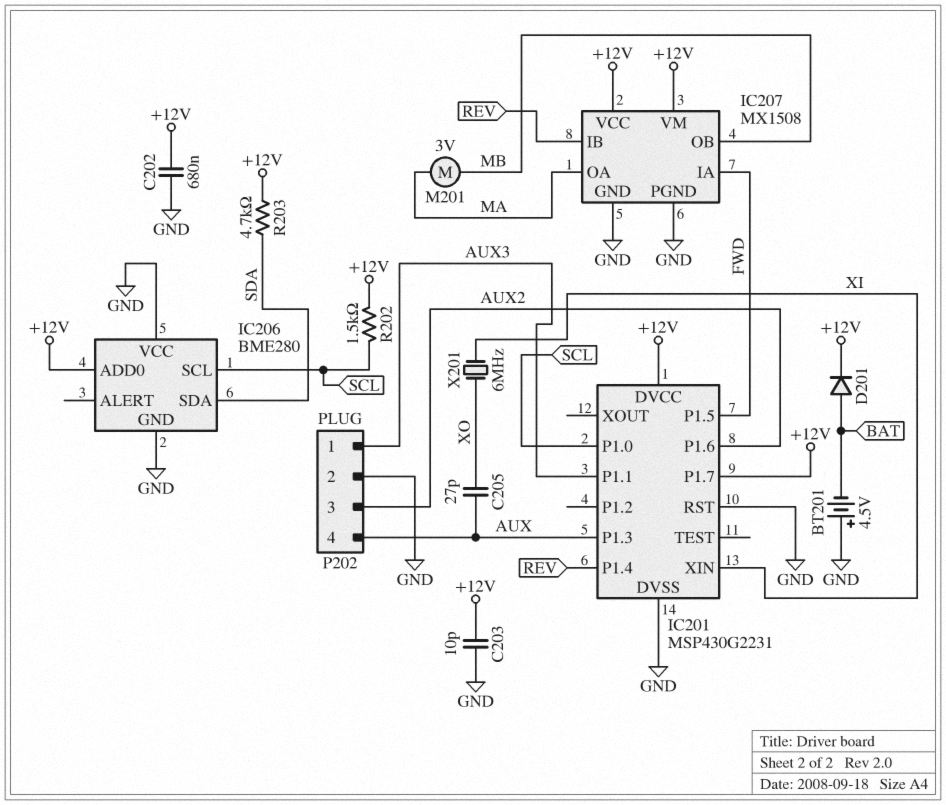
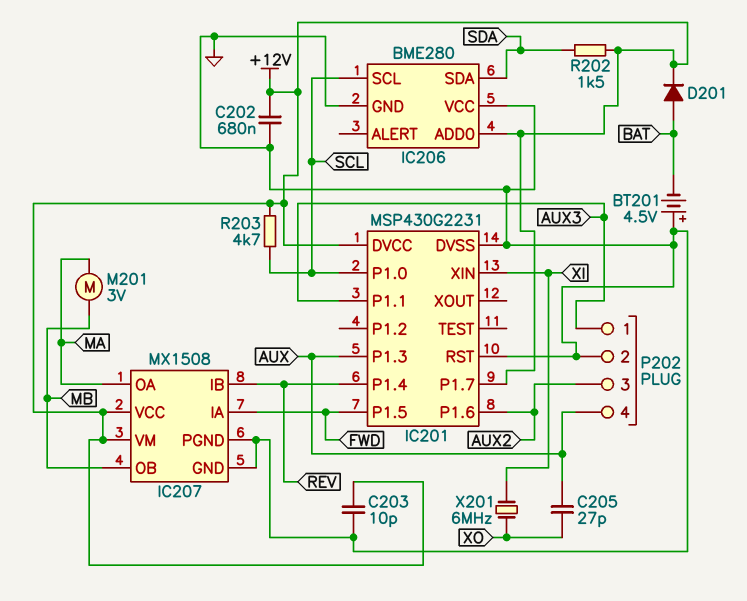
R202: 1.5k (+12V, SCL) -> 1.5k (+12V, SDA)
R203: 4.7k (+12V, SDA) -> 4.7k (+12V, SCL)

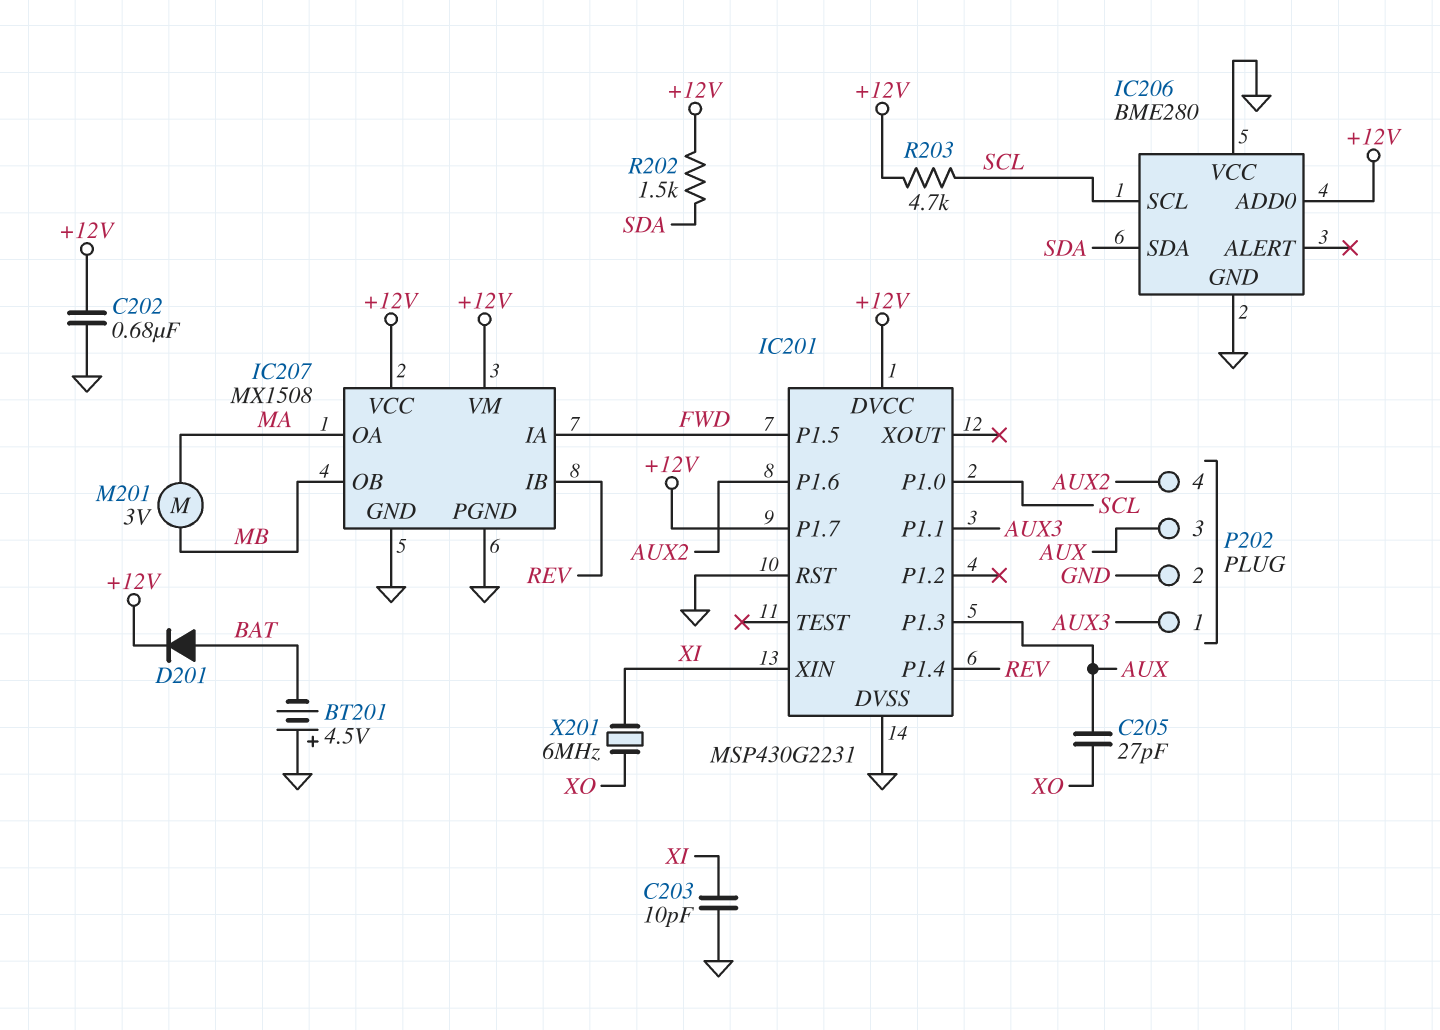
C203: 10pF (+12V, GND) -> 10pF (GND, XI)
P202 pin 3: AUX2 -> AUX
P202 pin 4: AUX -> AUX2

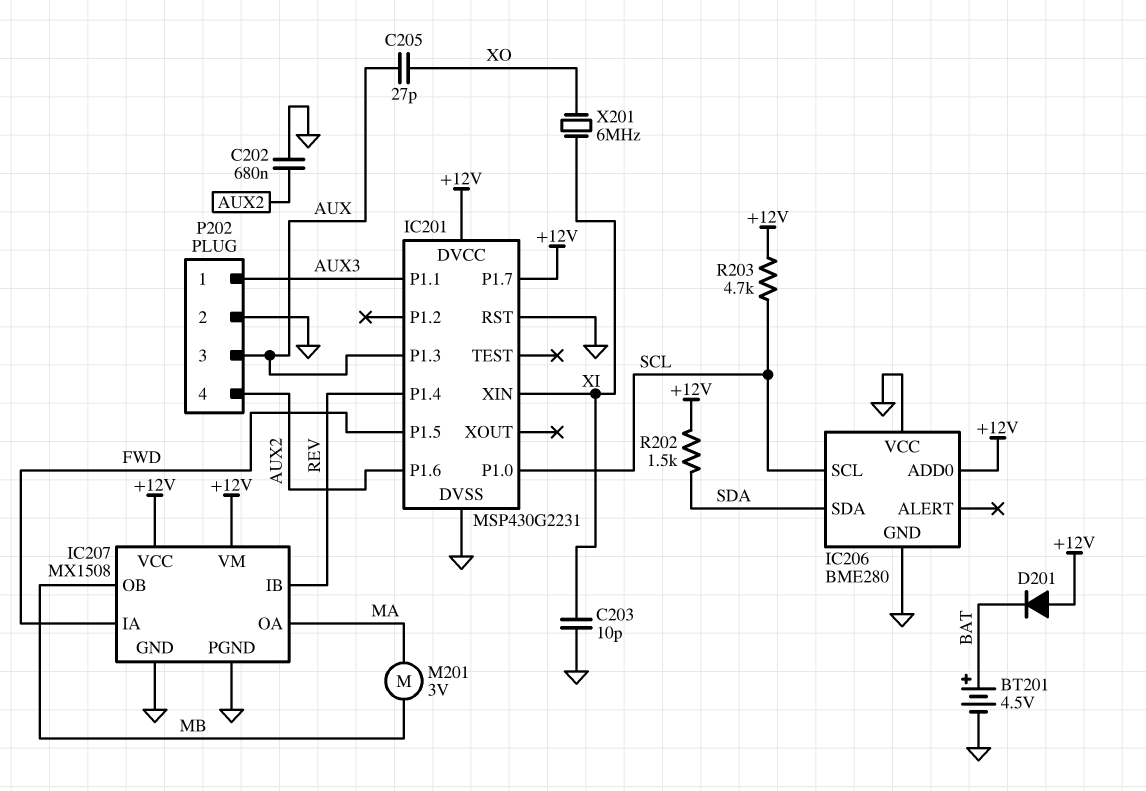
BT201: 4.5V (plus GND, minus BAT) -> 4.5V (plus BAT, minus GND)
C202: 680nF (+12V, GND) -> 680nF (AUX2, GND)
D201: diode (A BAT, K +12V) -> diode (A +12V, K BAT)

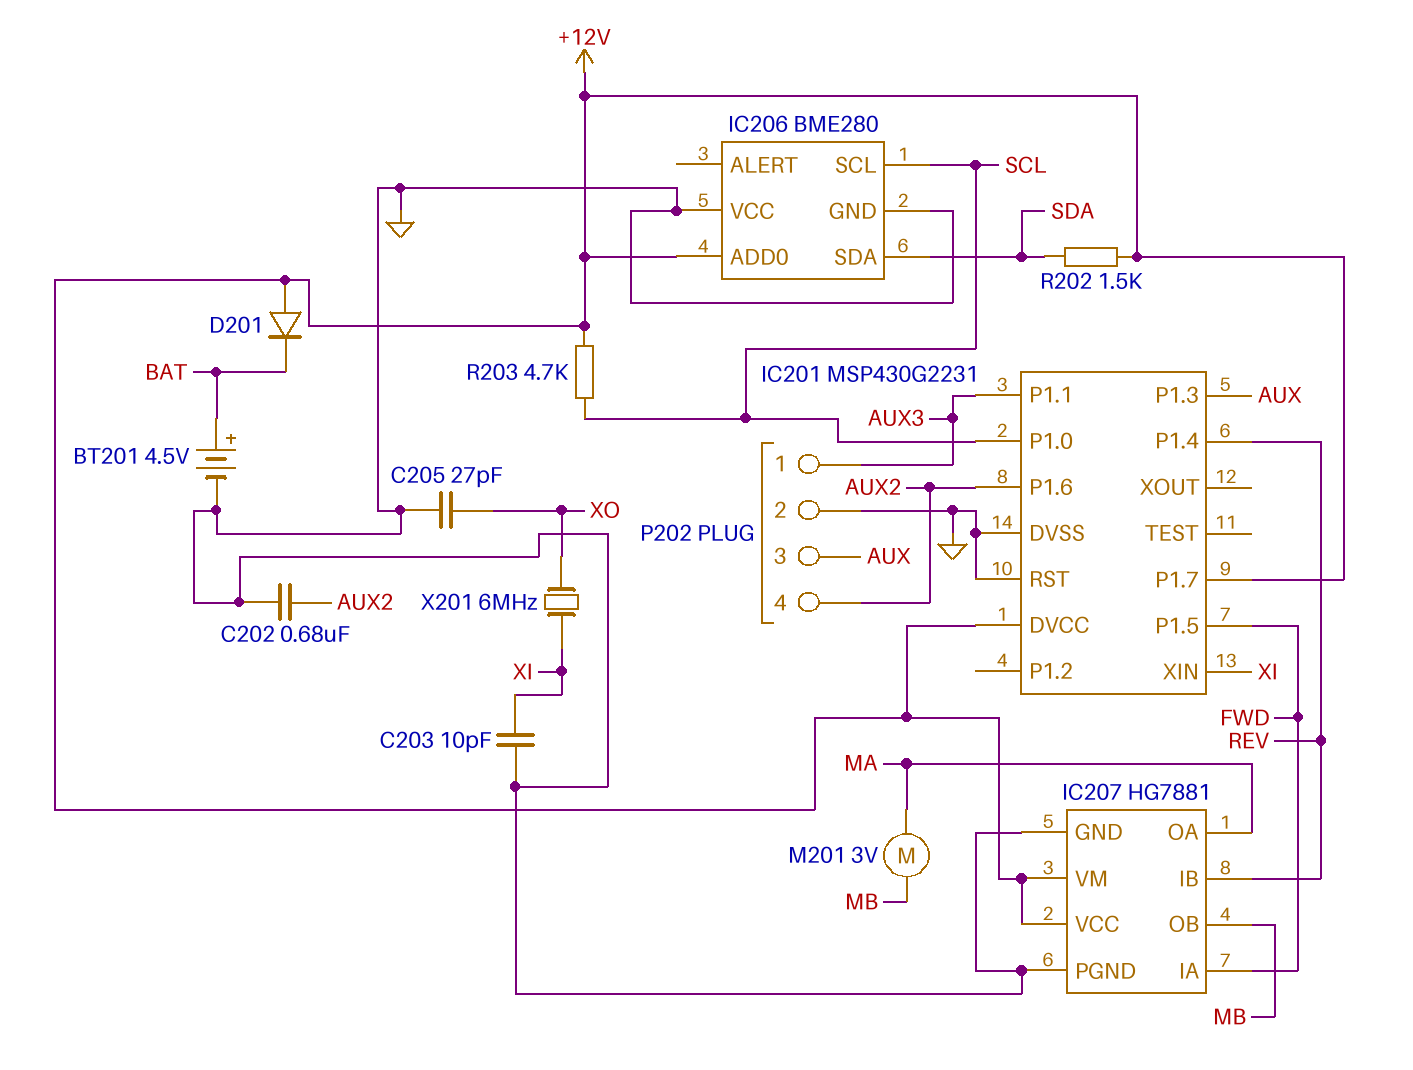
C205: 27pF (AUX, XO) -> 27pF (GND, XO)
IC207: MX1508 -> HG7881

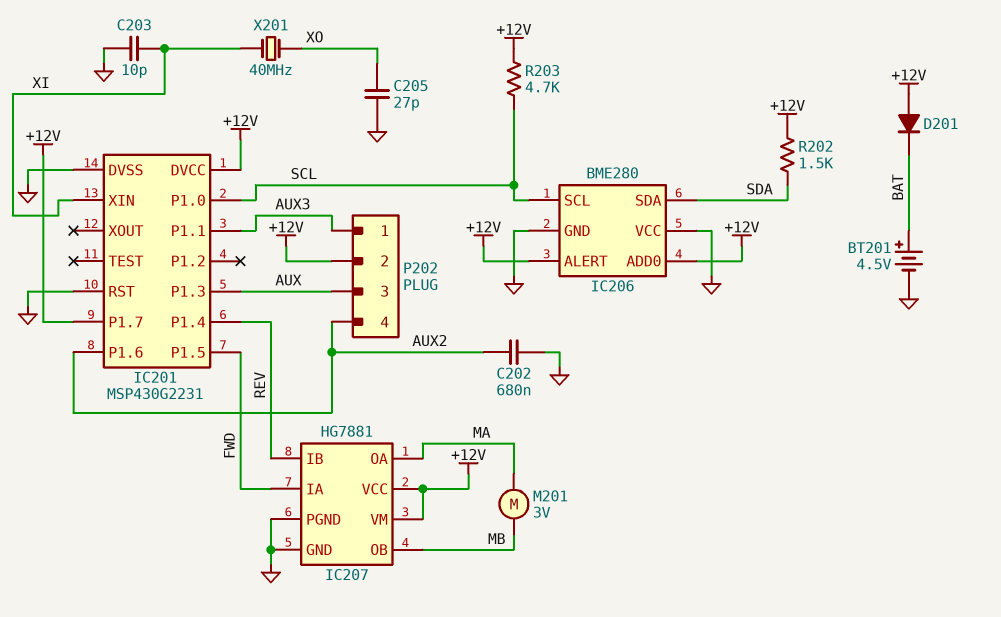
IC206 pin ALERT: none -> +12V
P202 pin 2: GND -> +12V
X201: 6MHz (XI, XO) -> 40MHz (XI, XO)

